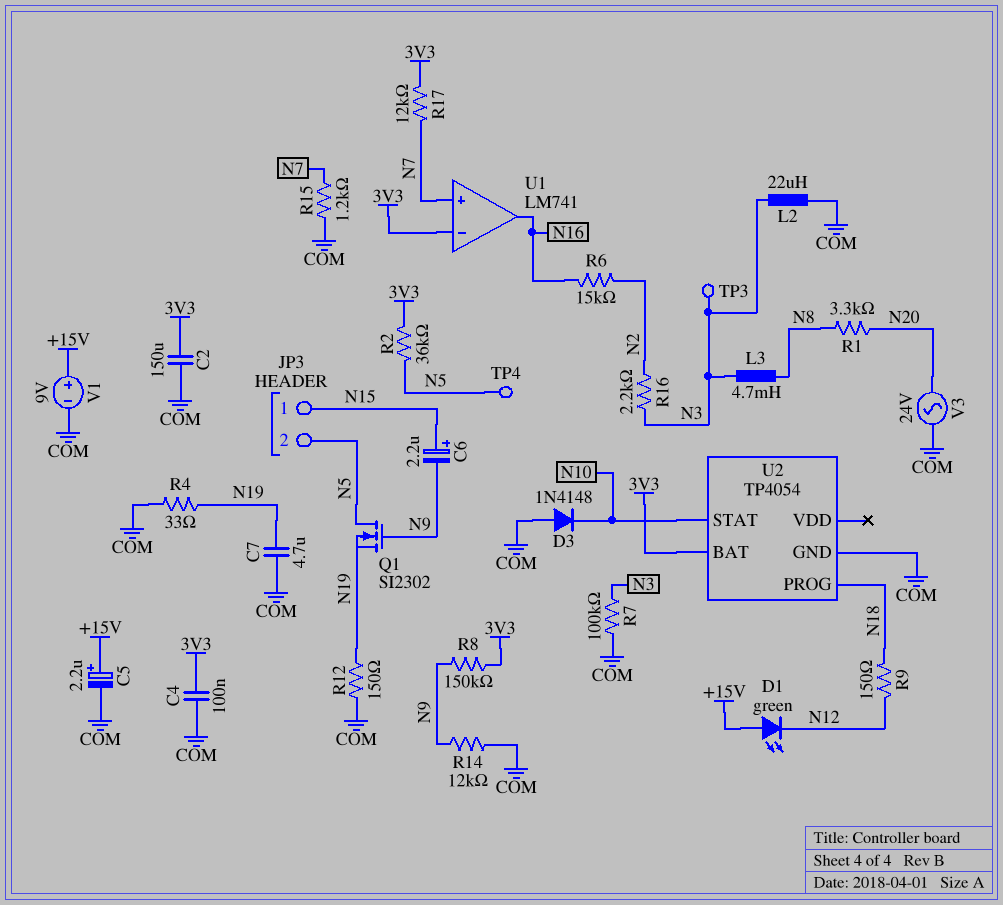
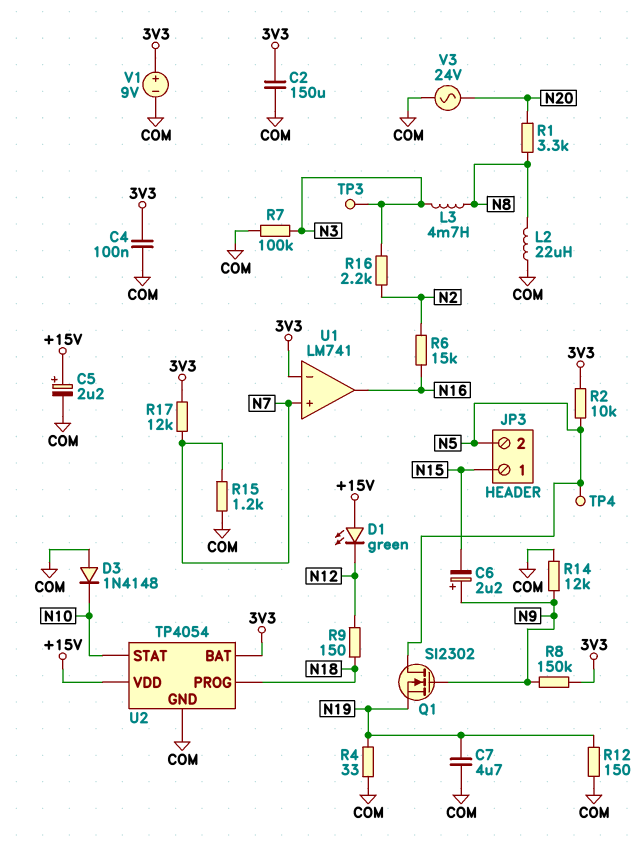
C6: 2.2uF (plus N15, minus N9) -> 2.2uF (plus N9, minus N15)
L2: 22uH (COM, N3) -> 22uH (COM, N8)
R2: 36k (3V3, N5) -> 10k (3V3, N5)
U2 pin VDD: none -> +15V
V1: 9V (plus +15V, minus COM) -> 9V (plus 3V3, minus COM)

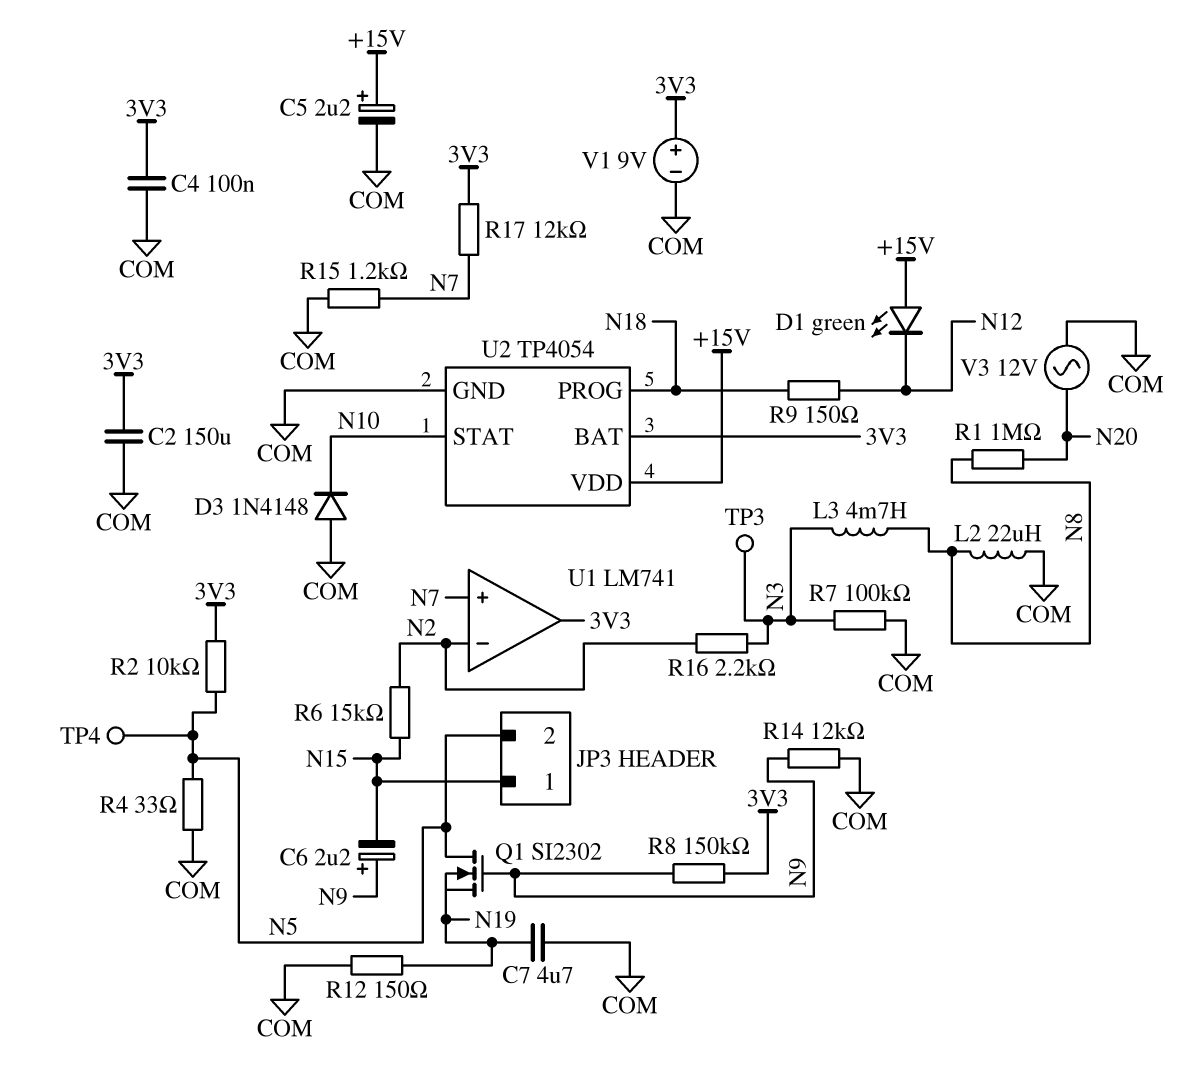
R1: 3.3k (N8, N20) -> 1M (N8, N20)
R4: 33 (COM, N19) -> 33 (COM, N5)
R6: 15k (N2, N16) -> 15k (N2, N15)
U1 pin in-: 3V3 -> N2
U1 pin out: N16 -> 3V3
V3: AC 24V (COM, N20) -> AC 12V (COM, N20)

